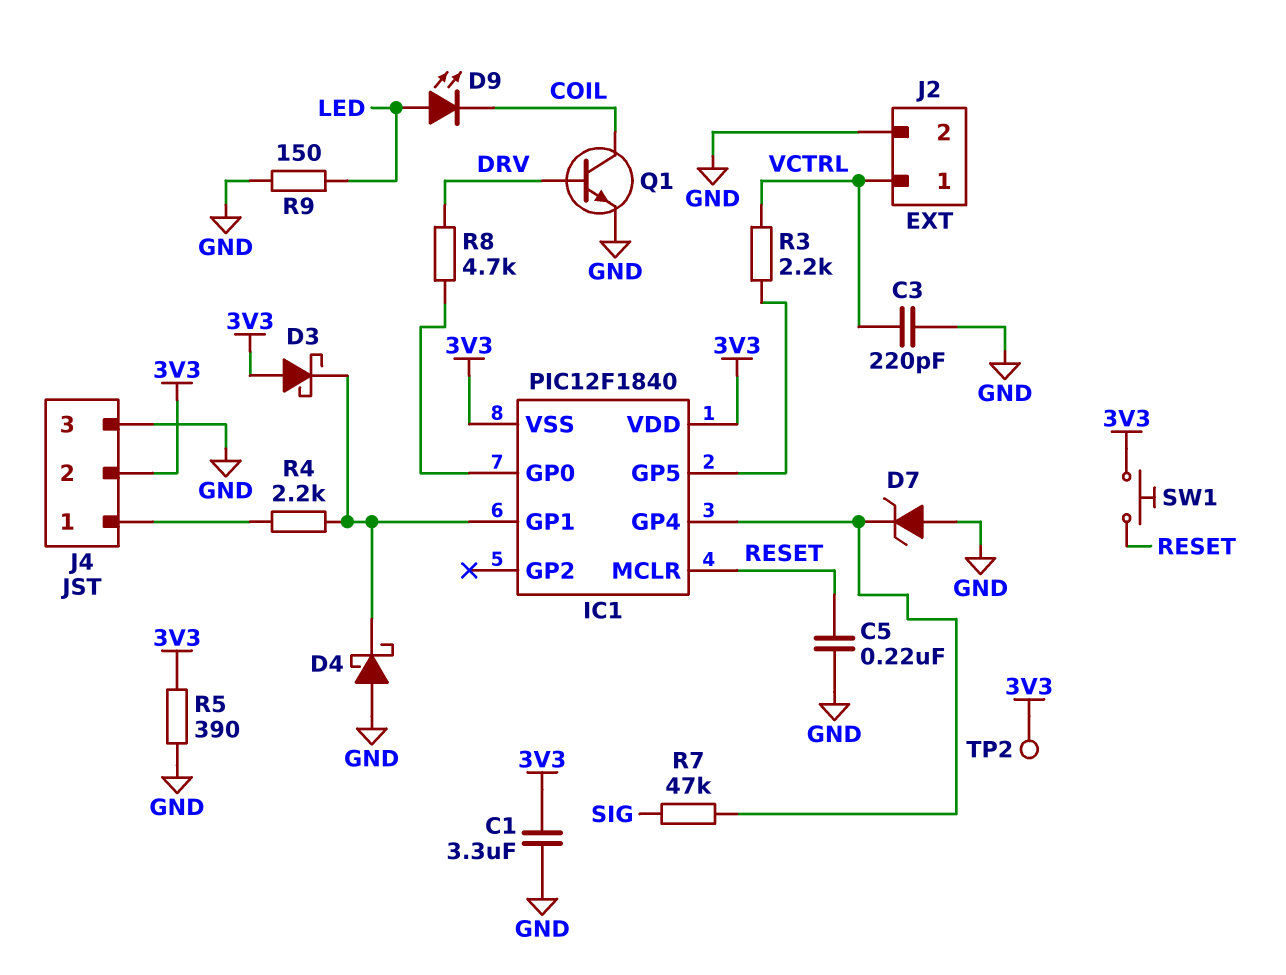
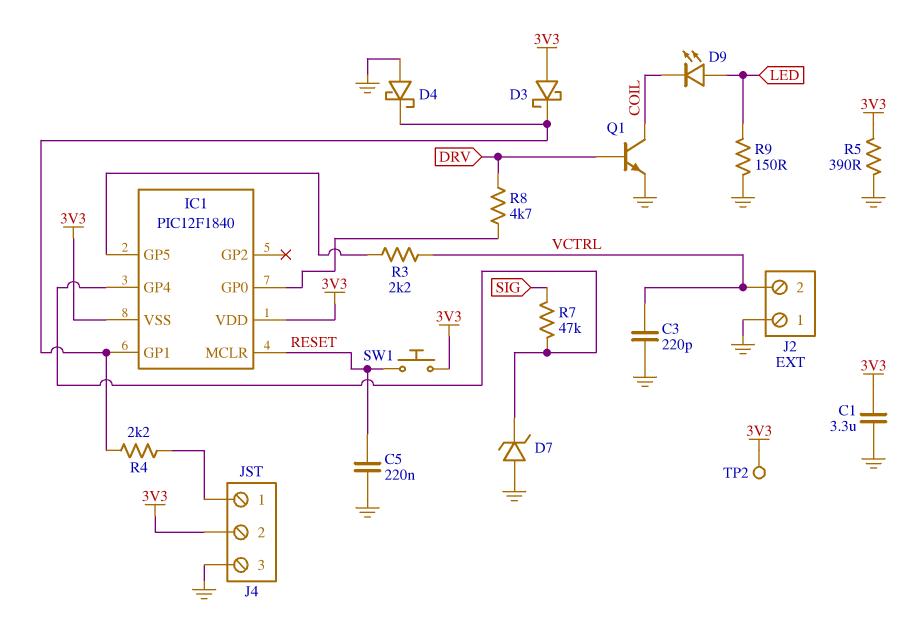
J2 pin 1: VCTRL -> GND
J2 pin 2: GND -> VCTRL

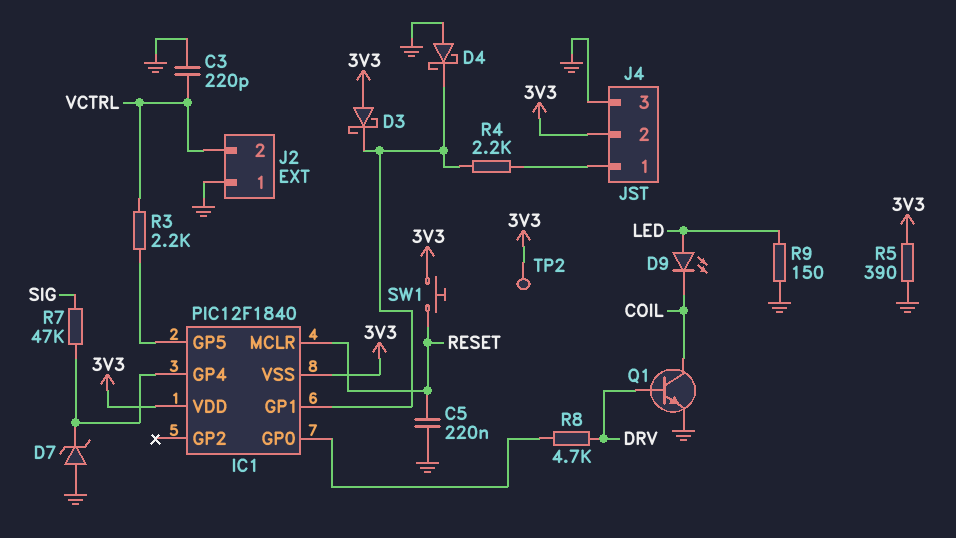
C1: 3.3uF (3V3, GND) -> none

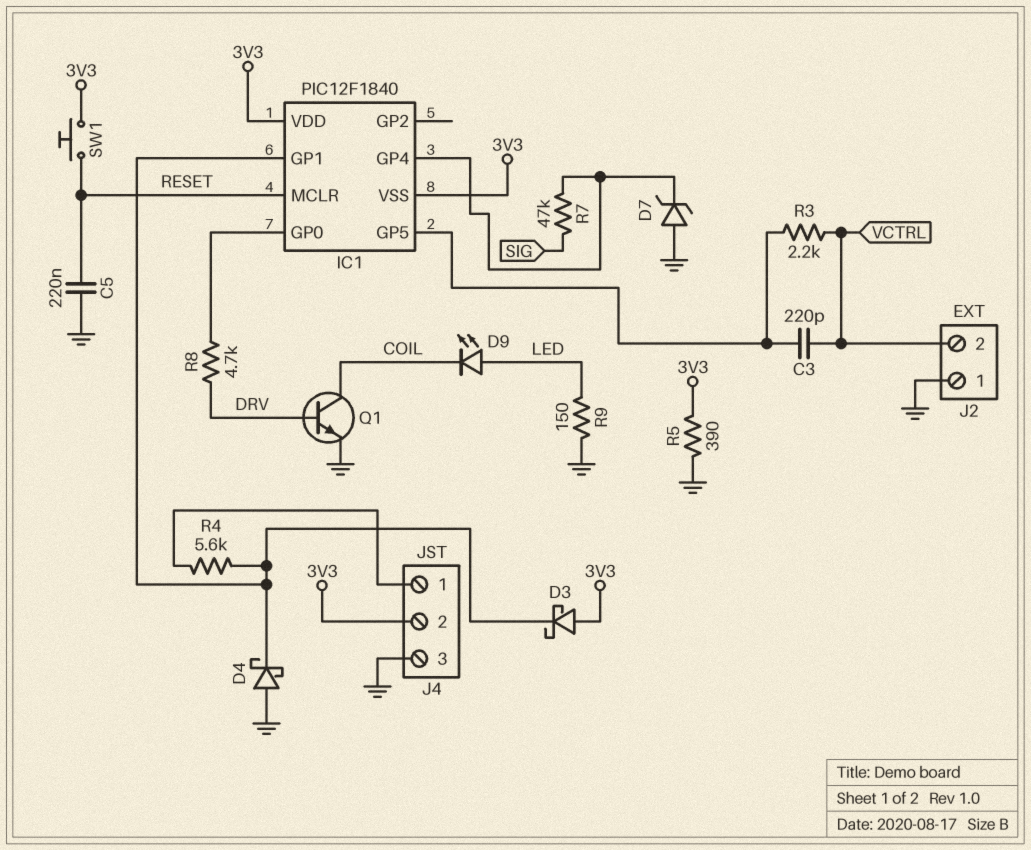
C3: 220pF (GND, VCTRL) -> 220pF (IC1/GP5, VCTRL)
R4: 2.2k (IC1/GP1, J4/1) -> 5.6k (IC1/GP1, J4/1)
TP2: test point (3V3) -> none

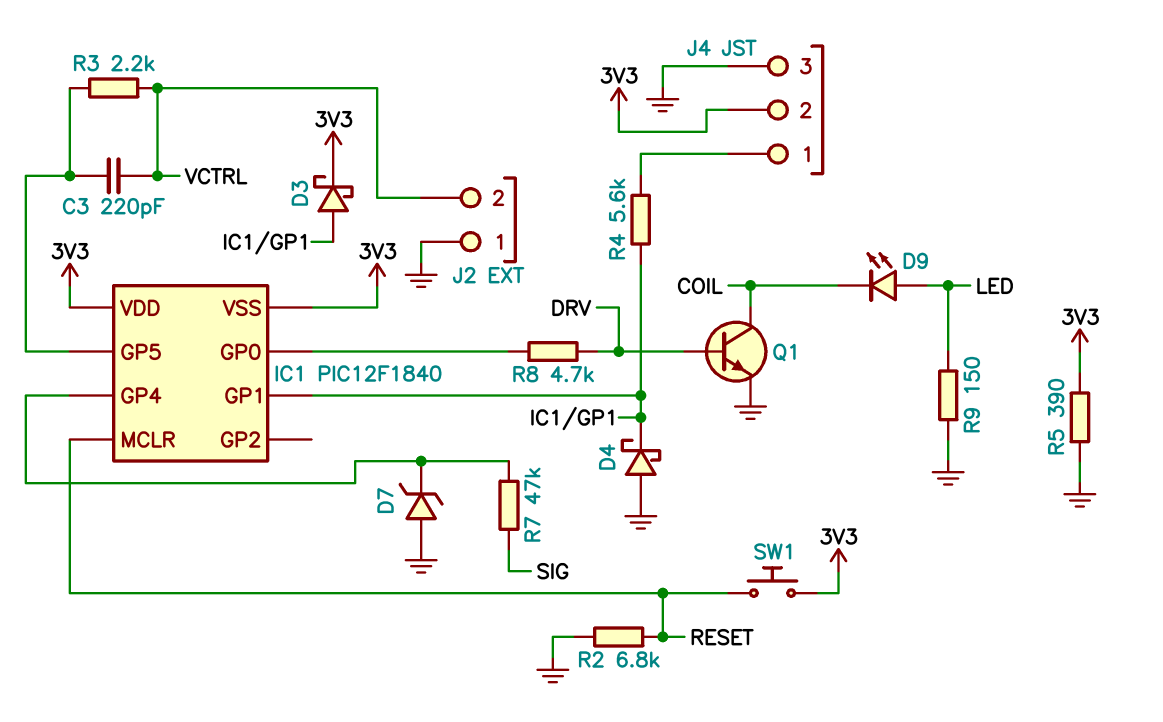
C5: 220nF (GND, RESET) -> none
D3: schottky (A 3V3, K IC1/GP1) -> schottky (A IC1/GP1, K 3V3)
R2: none -> 6.8k (GND, RESET)

